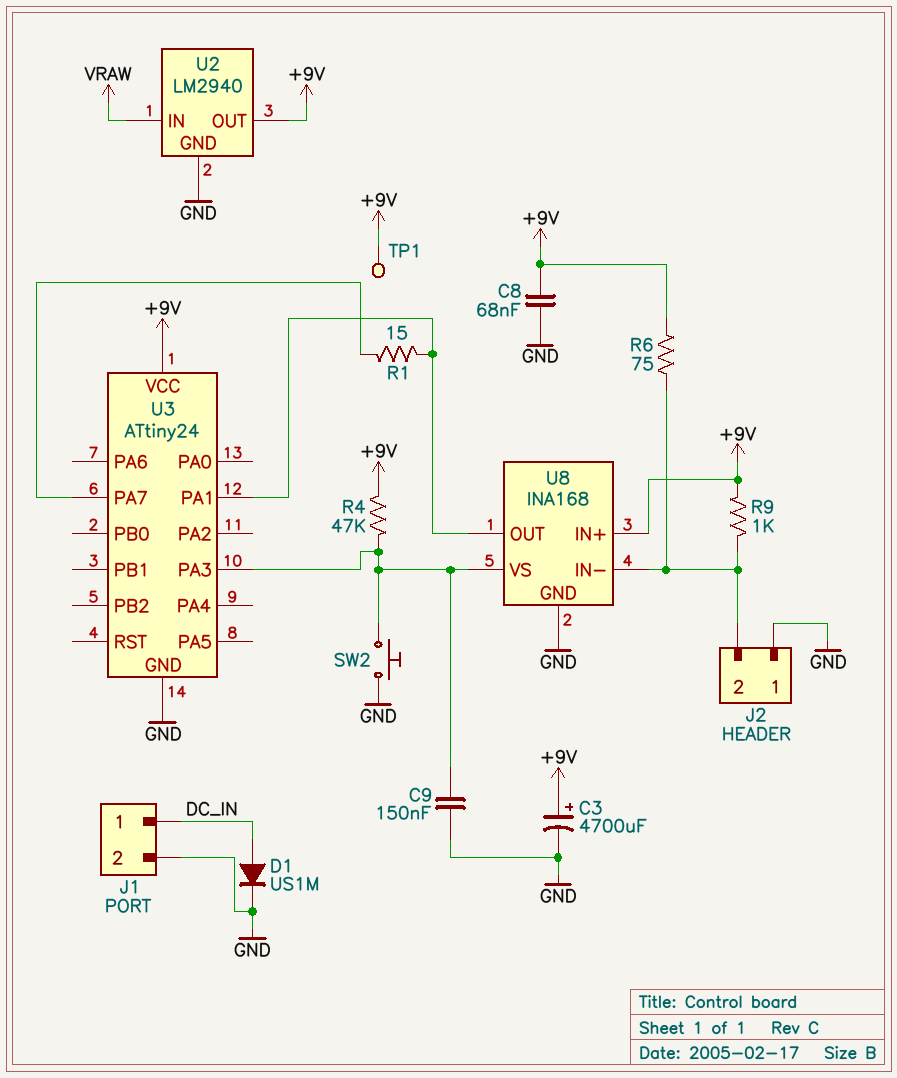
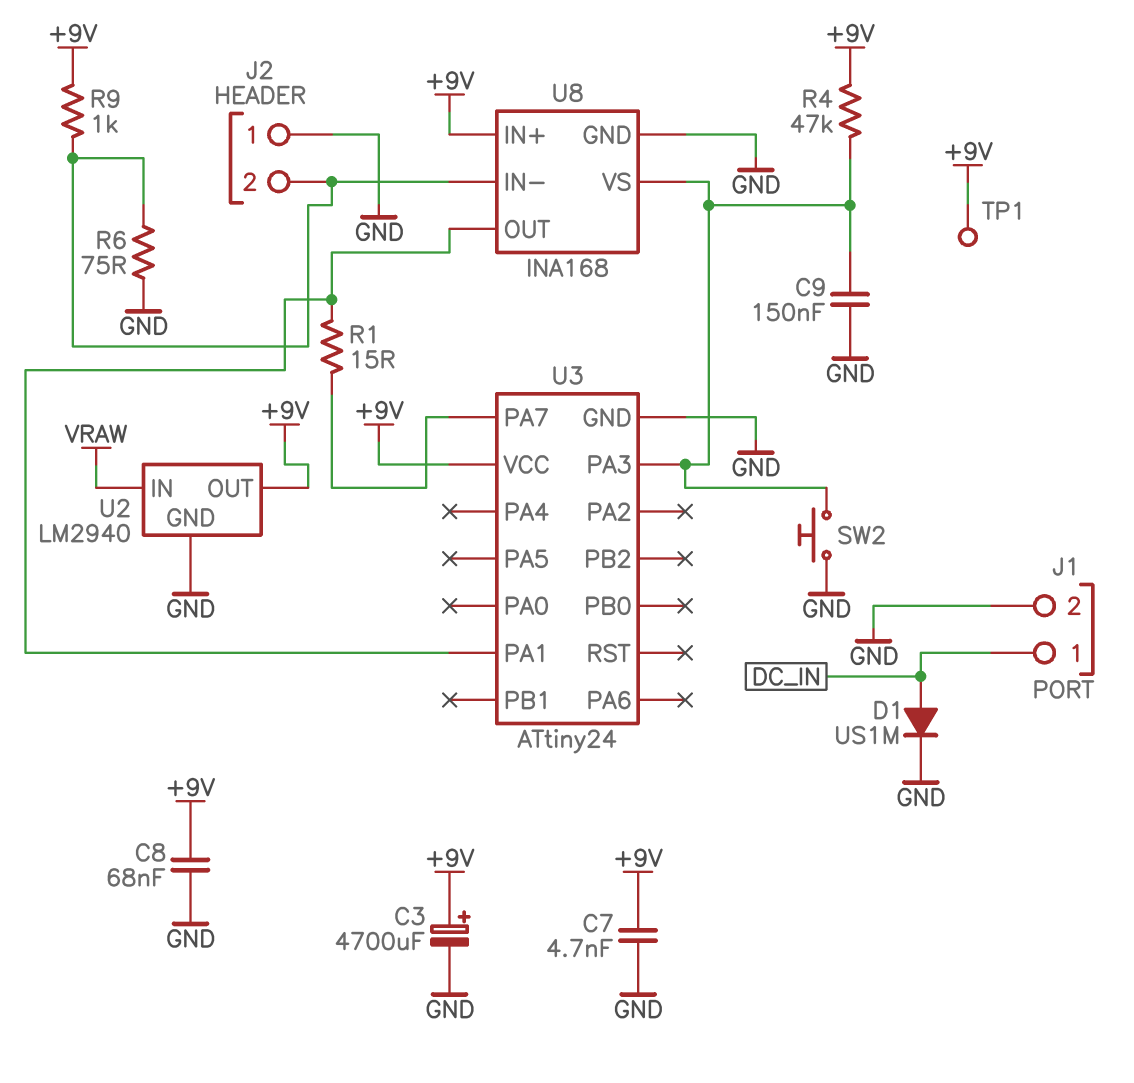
C7: none -> 4.7nF (+9V, GND)
R6: 75 (+9V, J2/2) -> 75 (GND, J2/2)

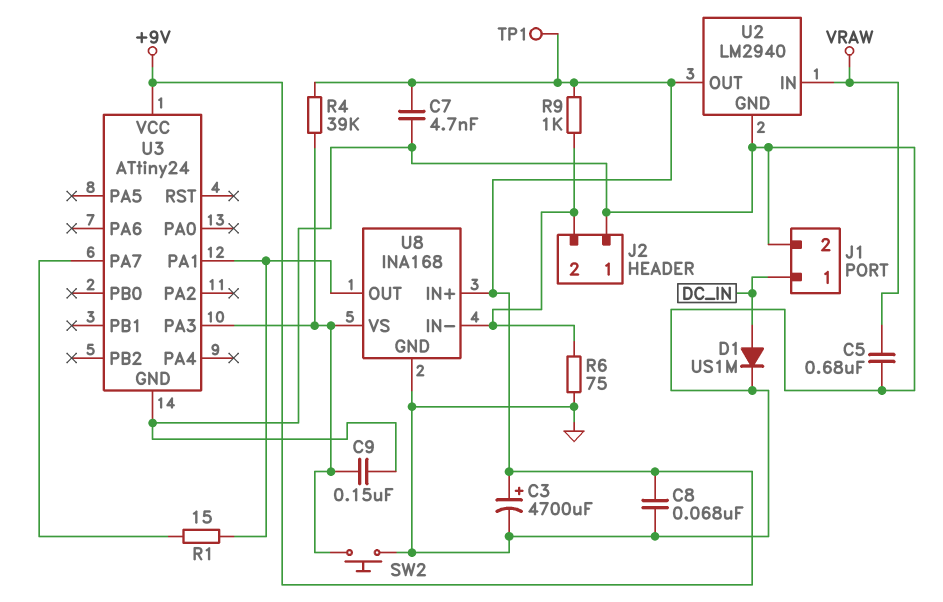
C5: none -> 680nF (GND, VRAW)
R4: 47k (+9V, U3/PA3) -> 39k (+9V, U3/PA3)

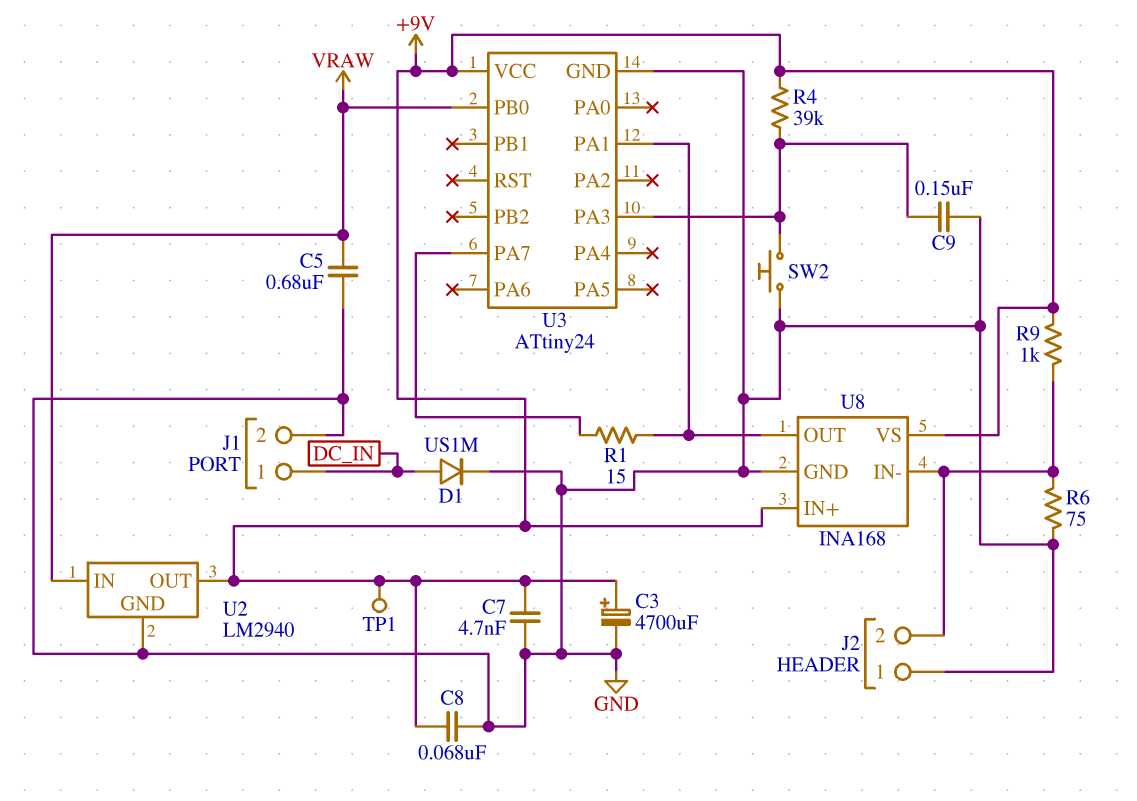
U3 pin PB0: none -> VRAW
U8 pin VS: U3/PA3 -> +9V

